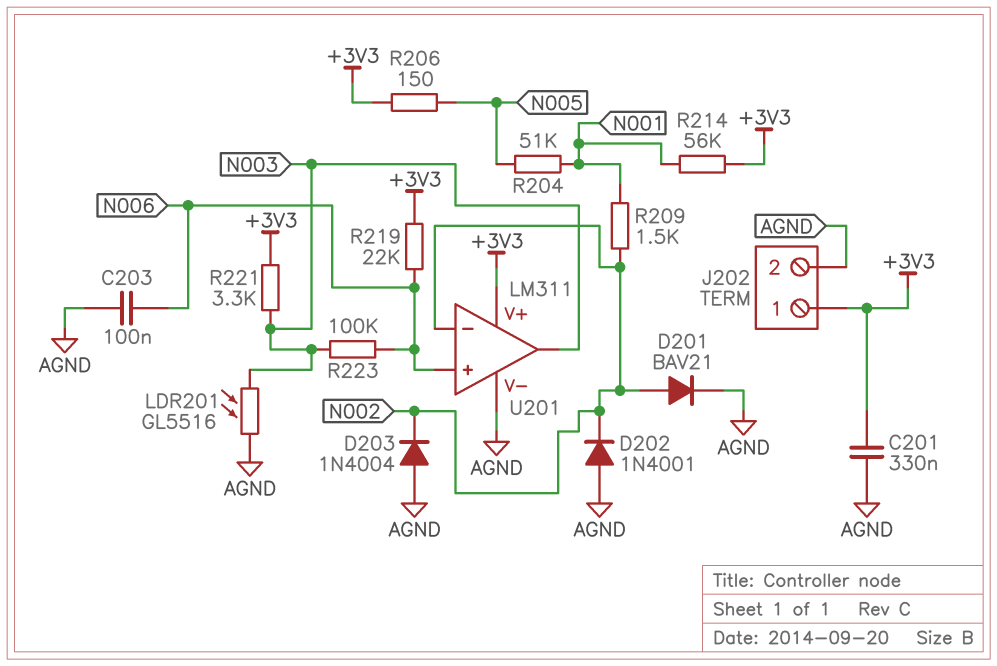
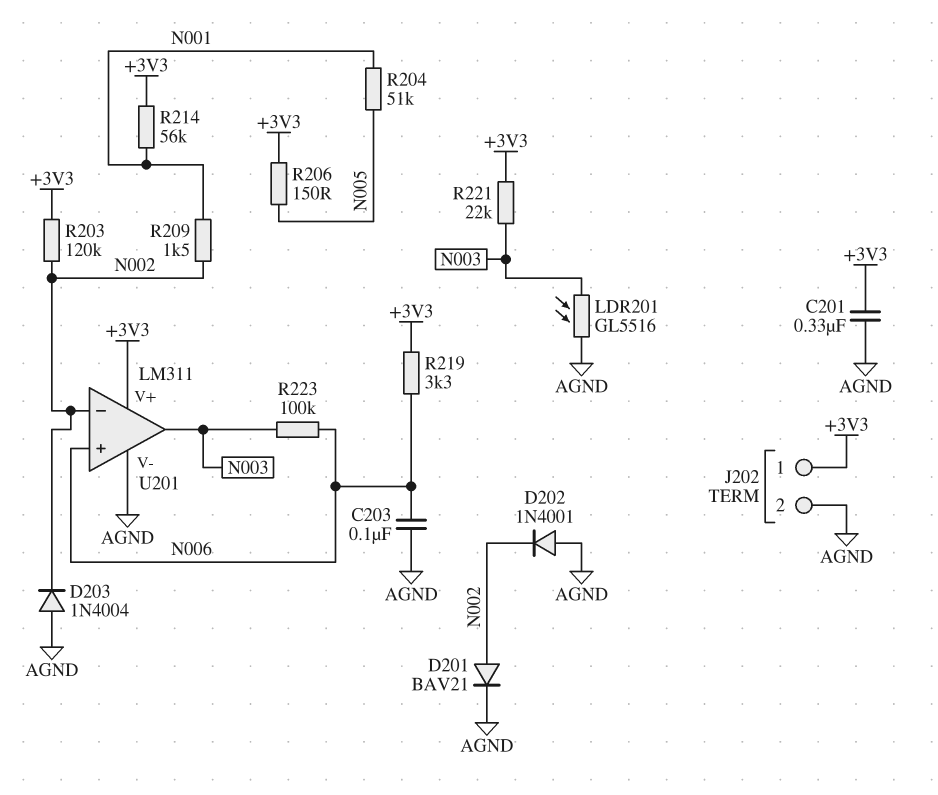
R203: none -> 120k (+3V3, N002)
R219: 22k (+3V3, N006) -> 3.3k (+3V3, N006)
R221: 3.3k (+3V3, N003) -> 22k (+3V3, N003)

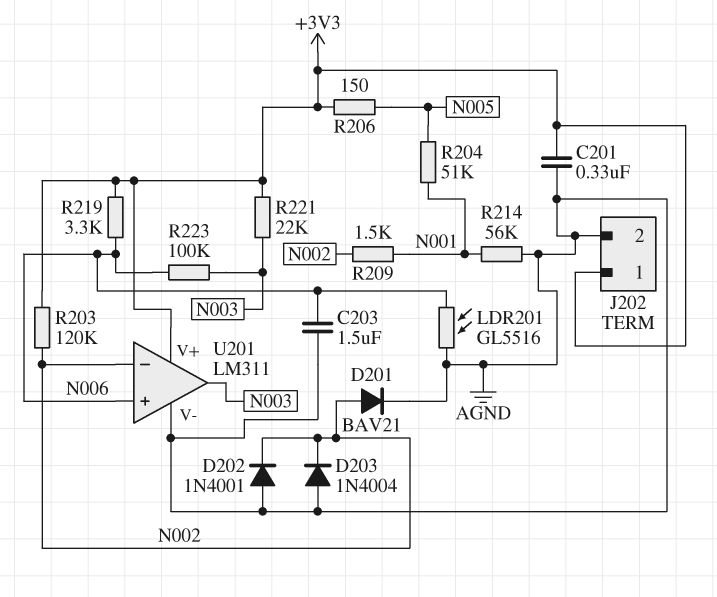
C203: 100nF (AGND, N006) -> 1.5uF (AGND, N006)
LDR201: GL5516 (AGND, N003) -> GL5516 (AGND, N006)
R214: 56k (+3V3, N001) -> 56k (AGND, N001)

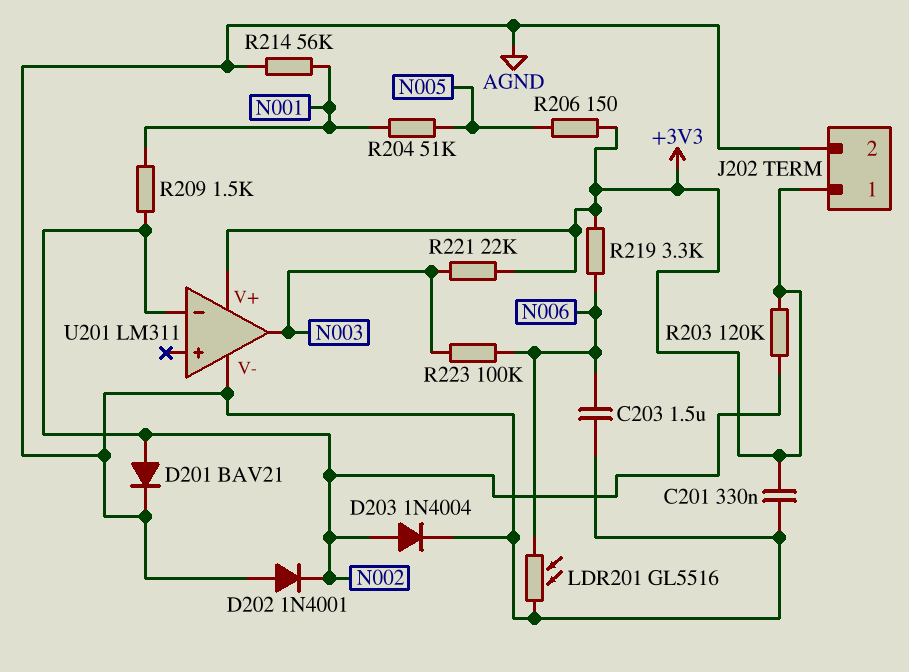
D203: diode 1N4004 (A AGND, K N002) -> diode 1N4004 (A N002, K AGND)
U201 pin in+: N006 -> none

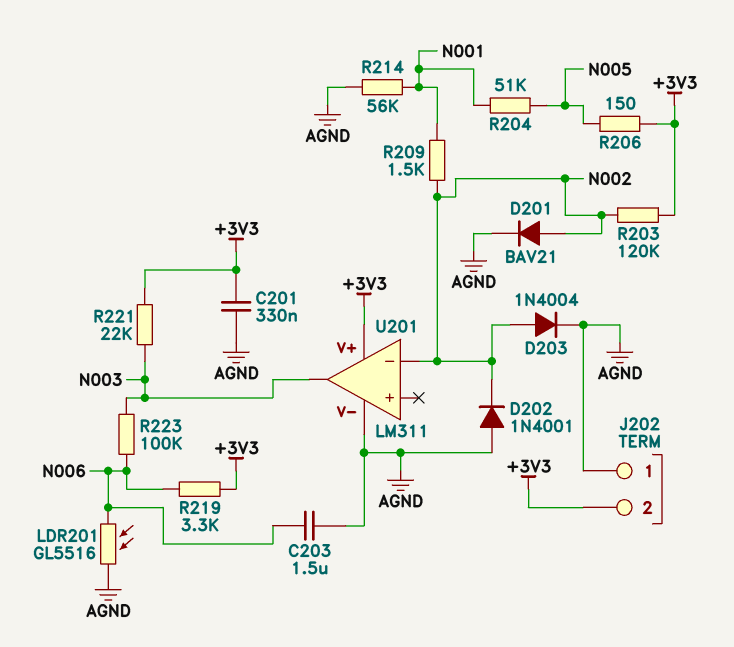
J202 pin 1: +3V3 -> AGND
J202 pin 2: AGND -> +3V3

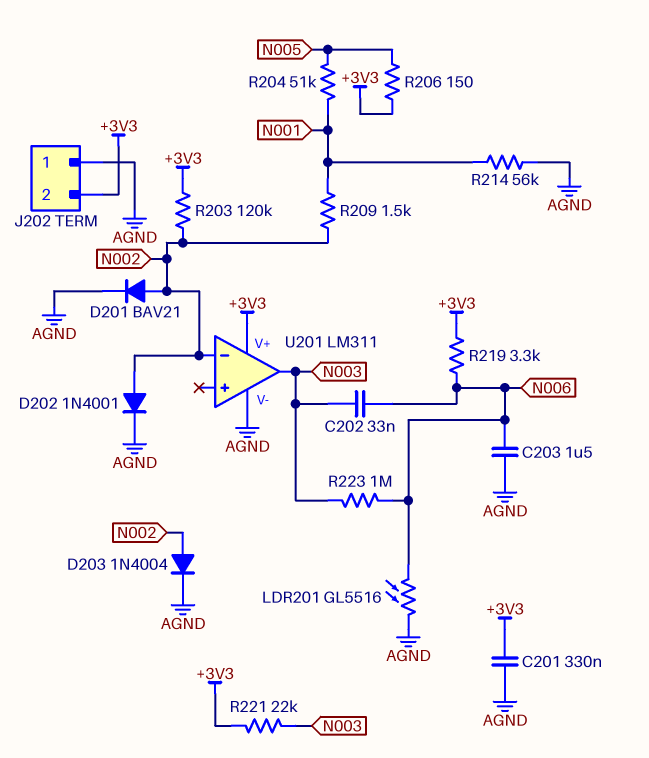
C202: none -> 33nF (N003, N006)
D202: diode 1N4001 (A AGND, K N002) -> diode 1N4001 (A N002, K AGND)
R223: 100k (N003, N006) -> 1M (N003, N006)

